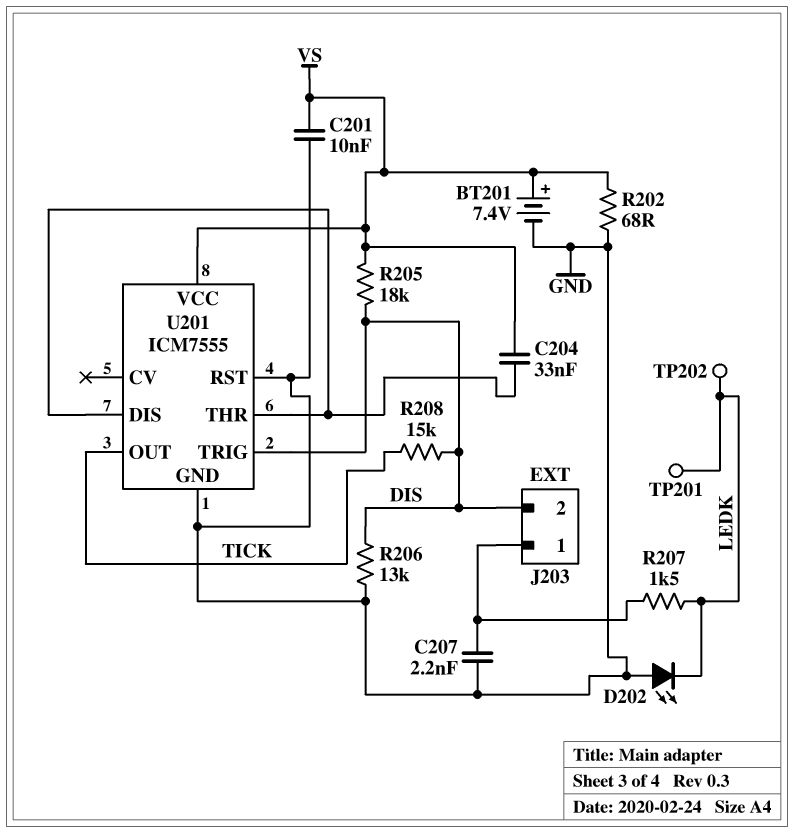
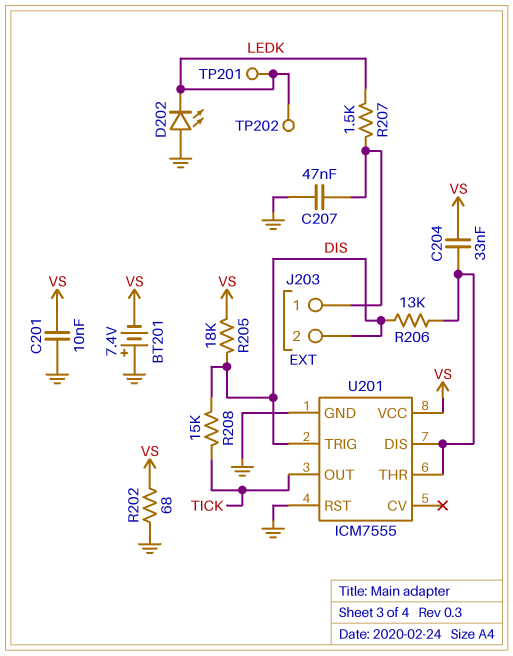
BT201: 7.4V (plus VS, minus GND) -> 7.4V (plus GND, minus VS)
C207: 2.2nF (GND, J203/1) -> 47nF (GND, J203/1)
R206: 13k (DIS, GND) -> 13k (DIS, U201/DIS)

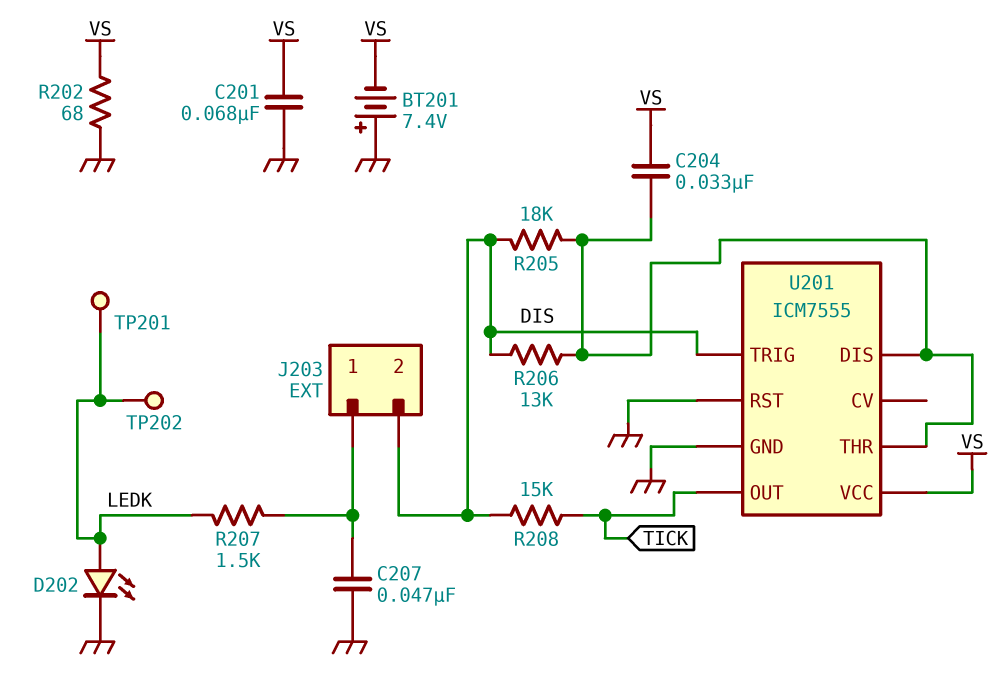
C201: 10nF (GND, VS) -> 68nF (GND, VS)
D202: LED (A GND, K LEDK) -> LED (A LEDK, K GND)
R205: 18k (DIS, VS) -> 18k (DIS, U201/DIS)

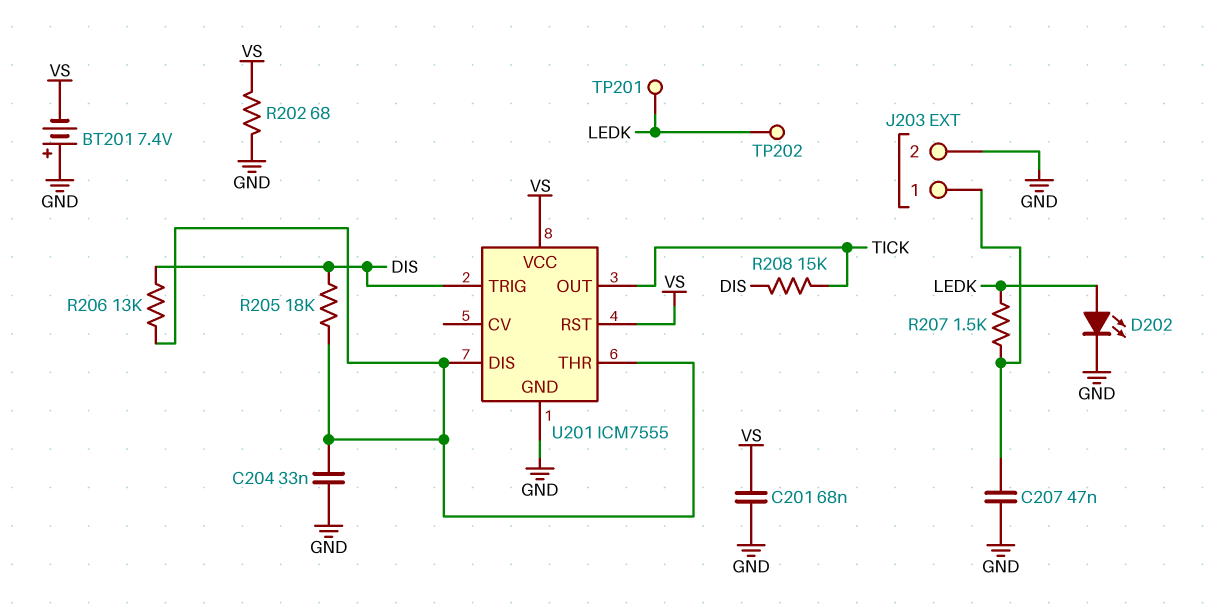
C204: 33nF (U201/DIS, VS) -> 33nF (GND, U201/DIS)
J203 pin 2: DIS -> GND
U201 pin RST: GND -> VS

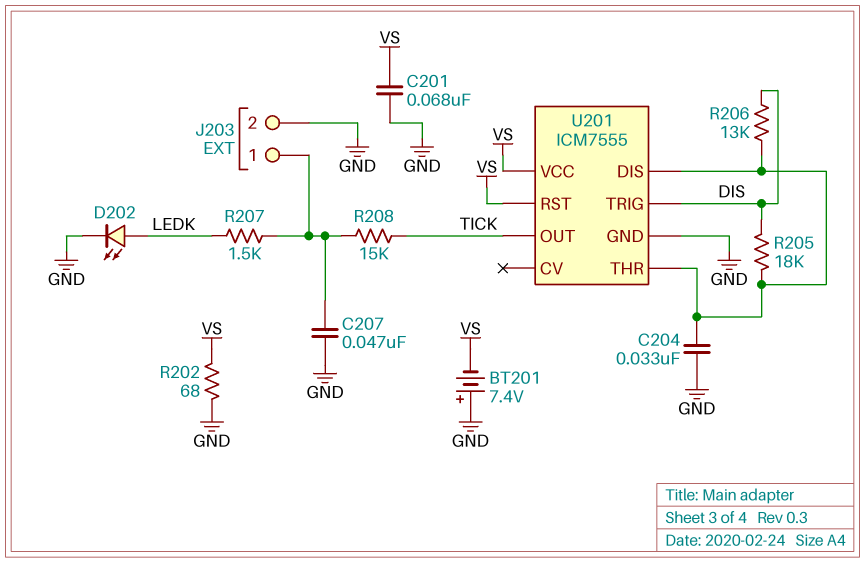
R208: 15k (DIS, TICK) -> 15k (J203/1, TICK)
TP201: test point (LEDK) -> none
TP202: test point (LEDK) -> none

